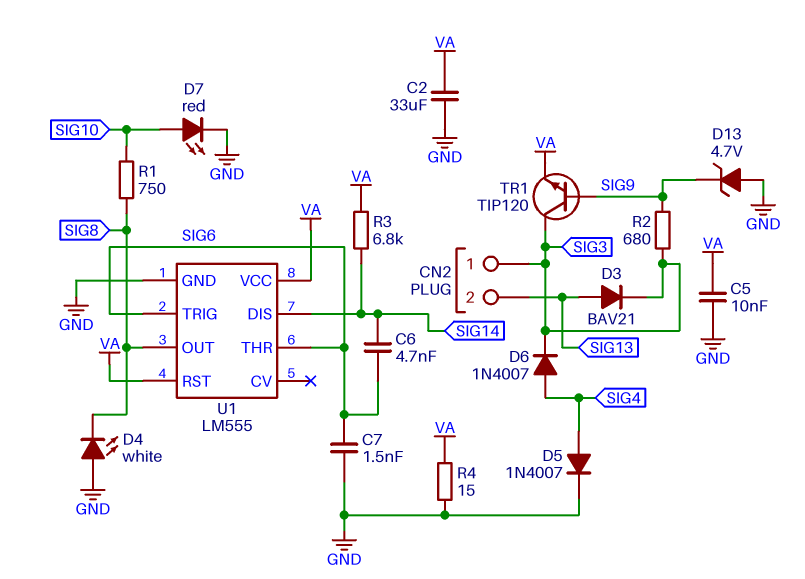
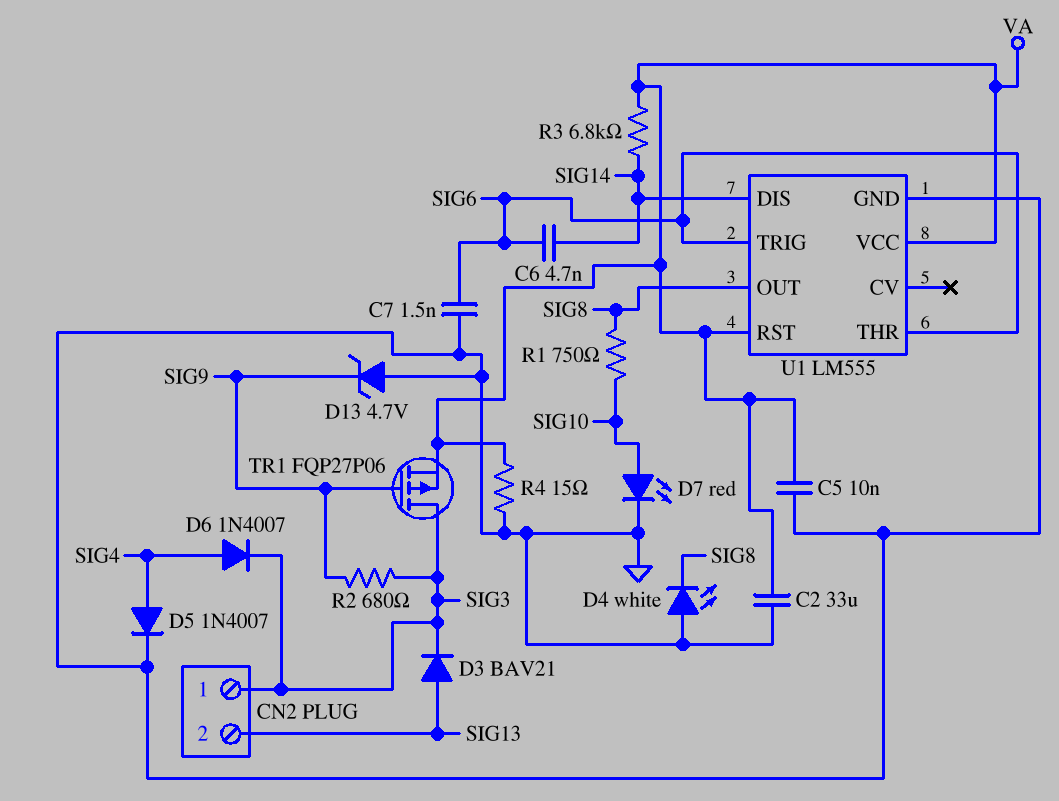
TR1: NPN TIP120 (B SIG9, C SIG3, E VA) -> PMOS FQP27P06 (G SIG9, D SIG3, S VA)

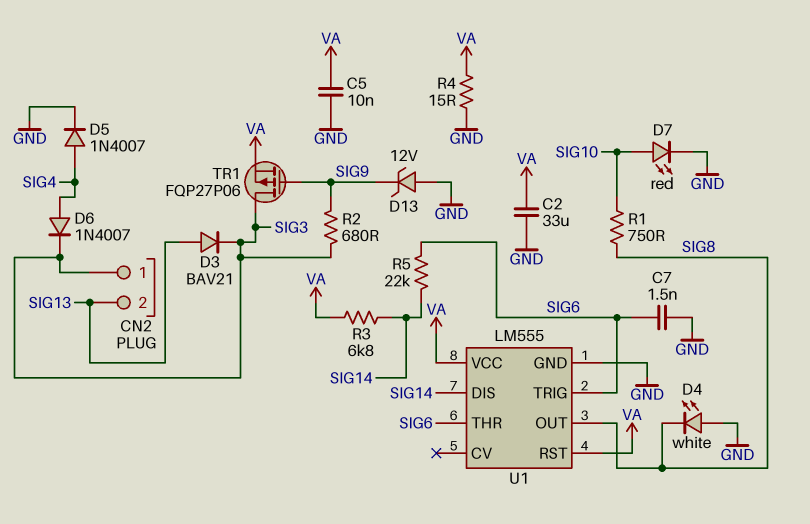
C6: 4.7nF (SIG6, SIG14) -> none
D13: zener 4.7V (A GND, K SIG9) -> zener 12V (A GND, K SIG9)
R5: none -> 22k (SIG6, SIG14)

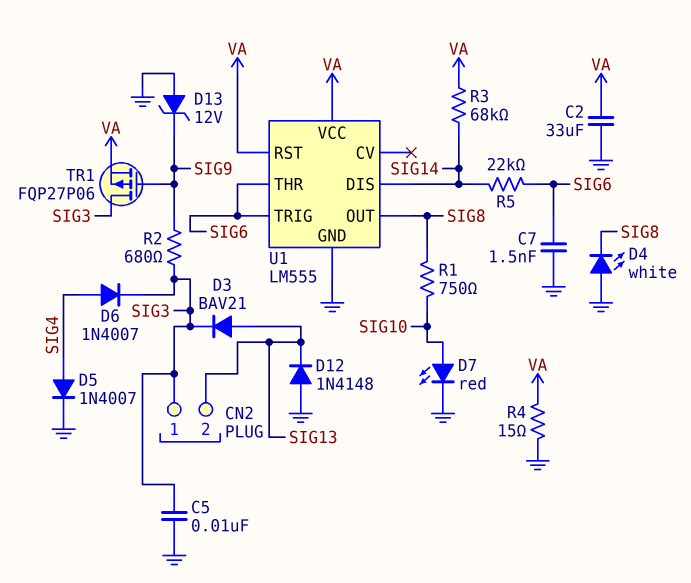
C5: 10nF (GND, VA) -> 10nF (GND, SIG3)
D12: none -> diode 1N4148 (A GND, K SIG13)
R3: 6.8k (SIG14, VA) -> 68k (SIG14, VA)

